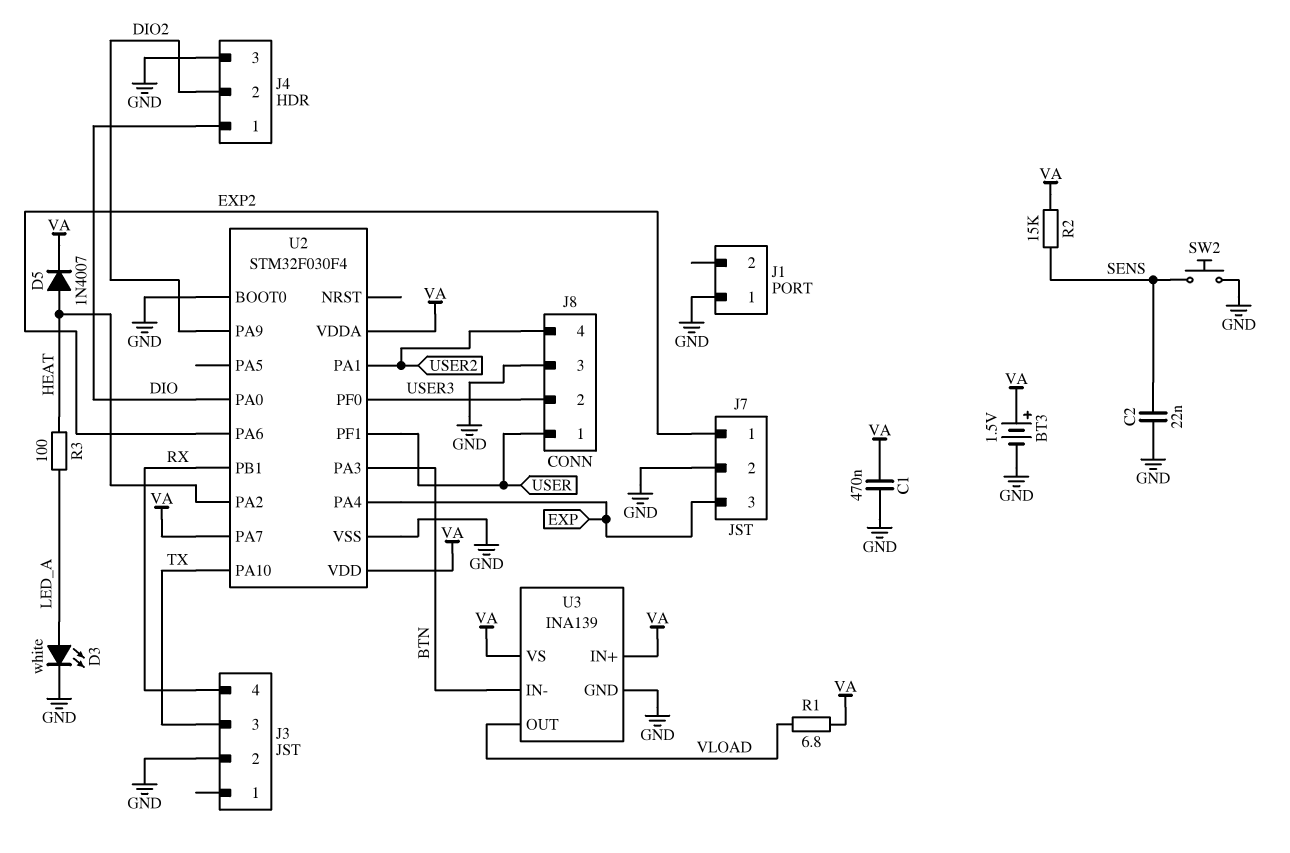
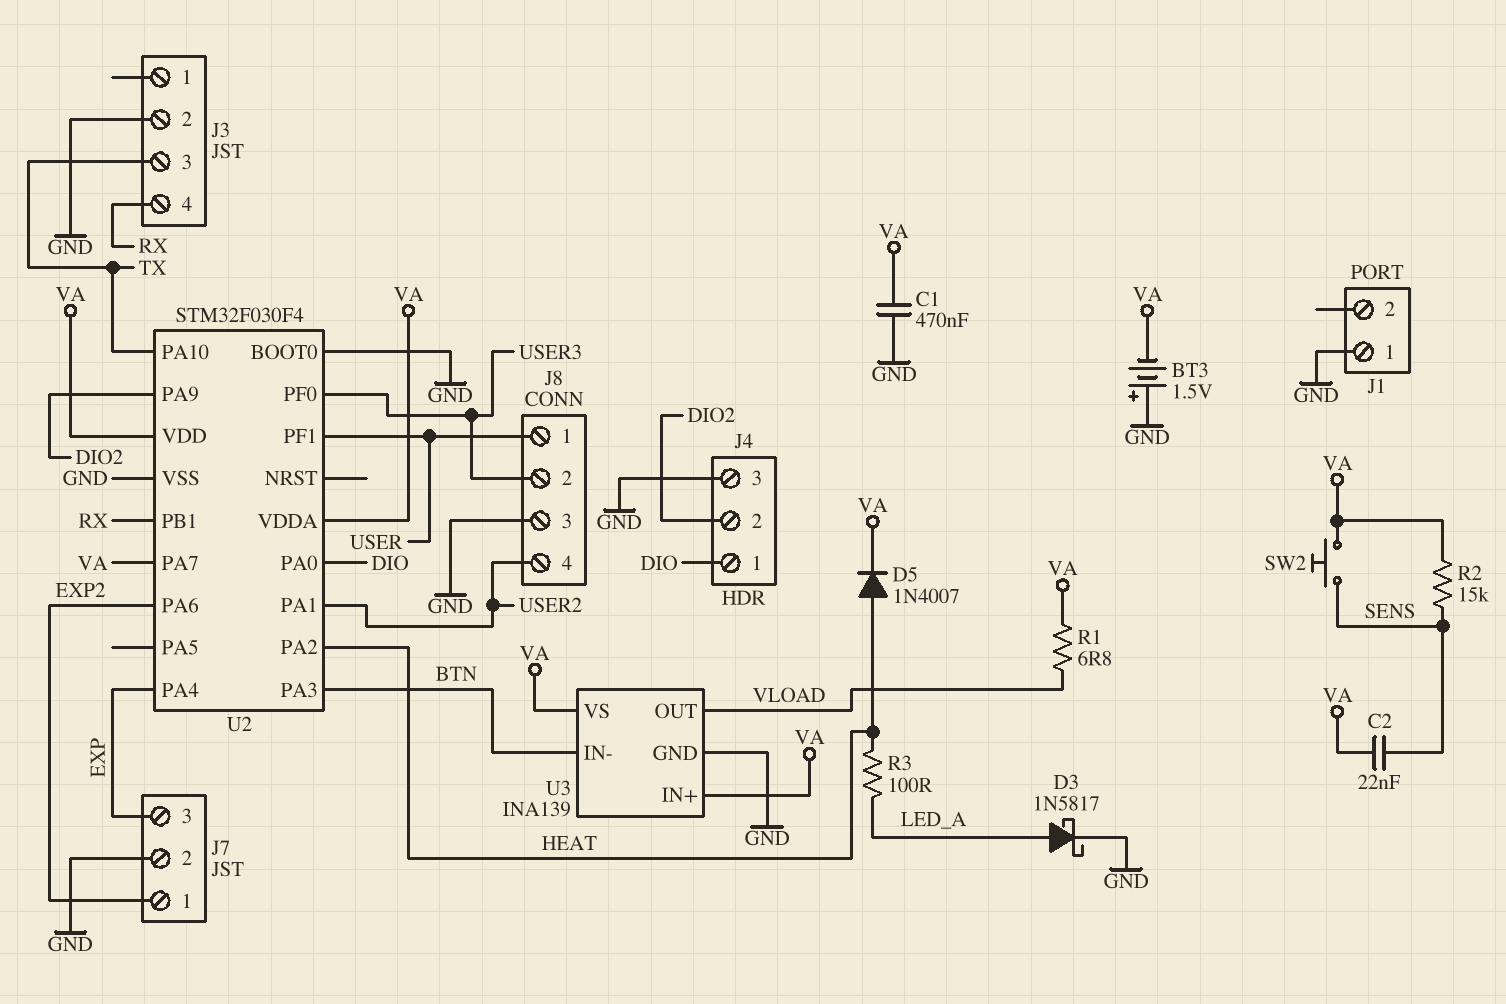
BT3: 1.5V (plus VA, minus GND) -> 1.5V (plus GND, minus VA)
C2: 22nF (GND, SENS) -> 22nF (SENS, VA)
D3: LED white (A LED_A, K GND) -> schottky 1N5817 (A LED_A, K GND)
SW2: button (GND, SENS) -> button (SENS, VA)

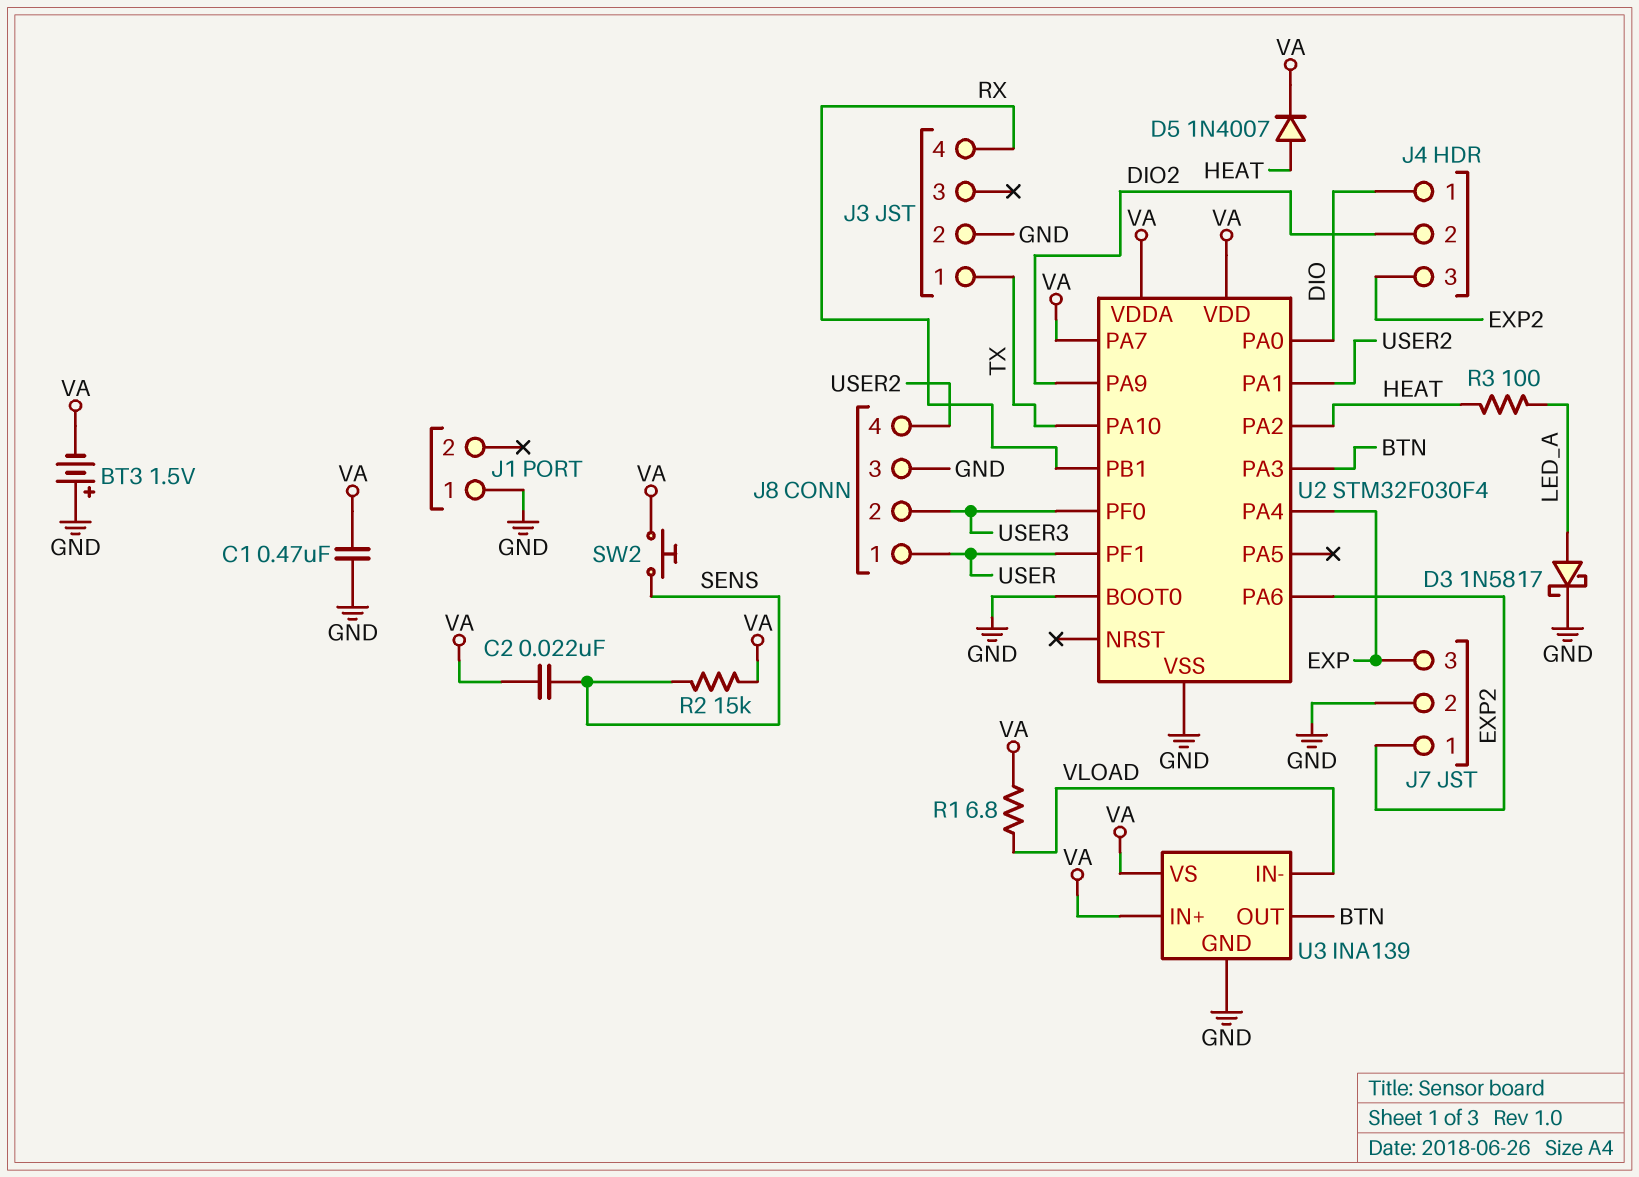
J3 pin 1: none -> TX
J3 pin 3: TX -> none
J4 pin 3: GND -> EXP2
U3 pin IN-: BTN -> VLOAD
U3 pin OUT: VLOAD -> BTN

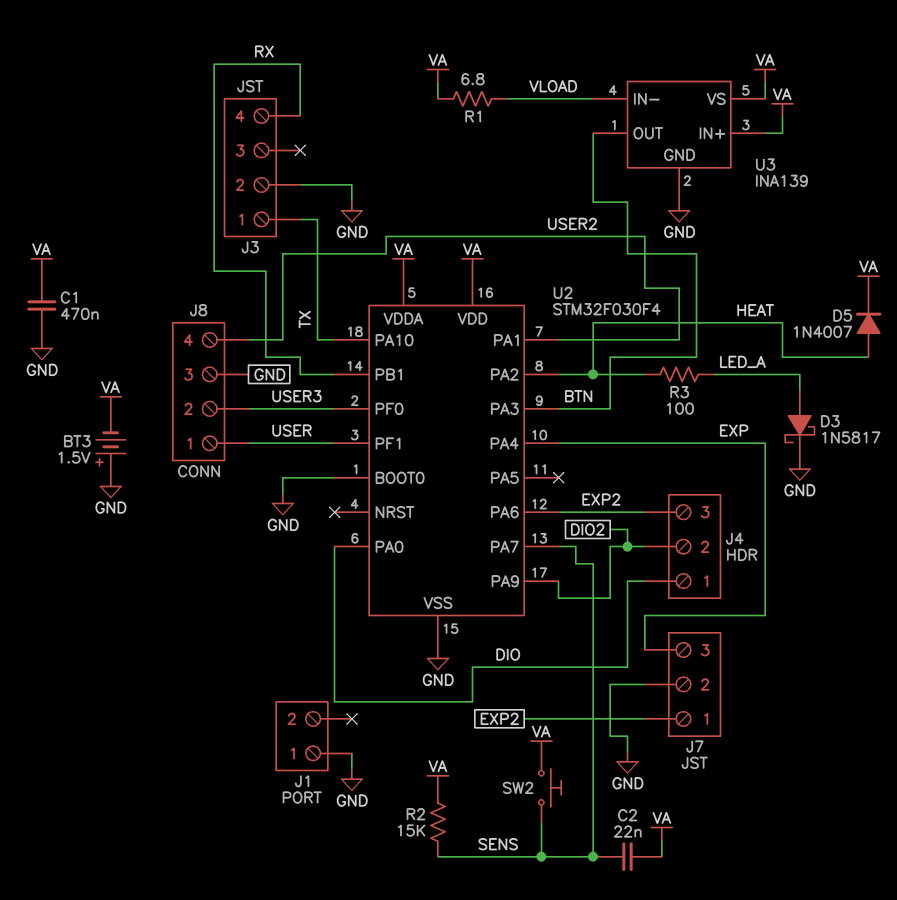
U2 pin PA7: VA -> SENS

